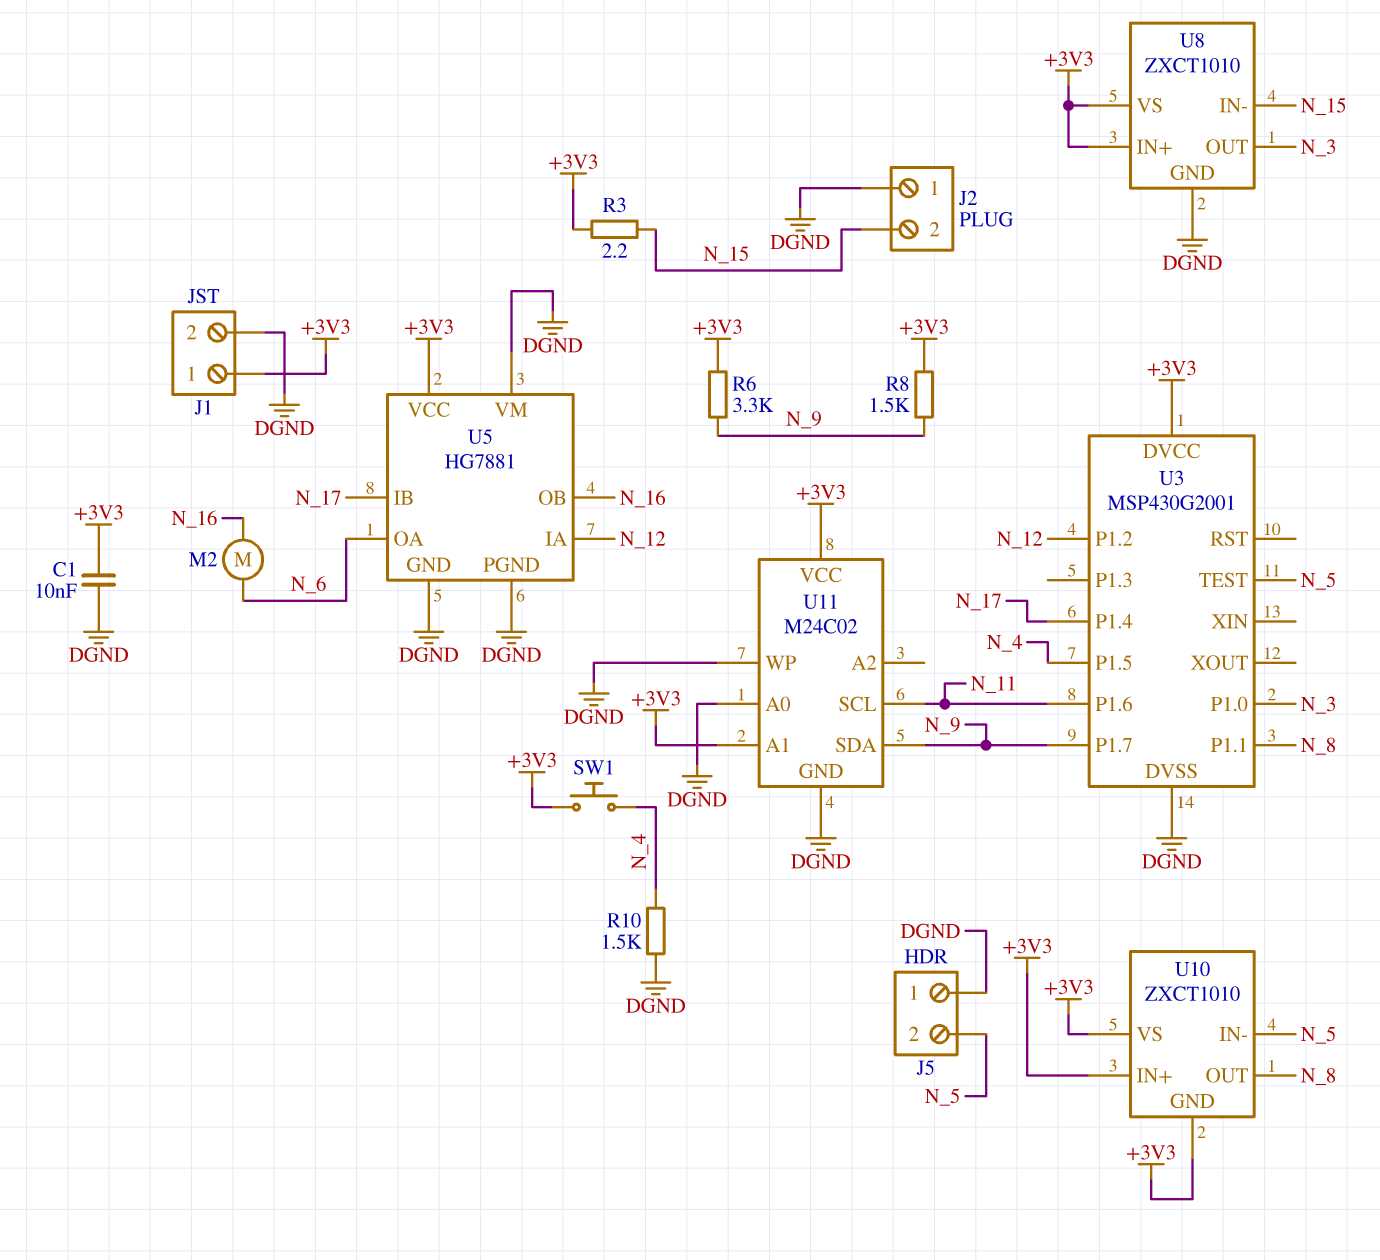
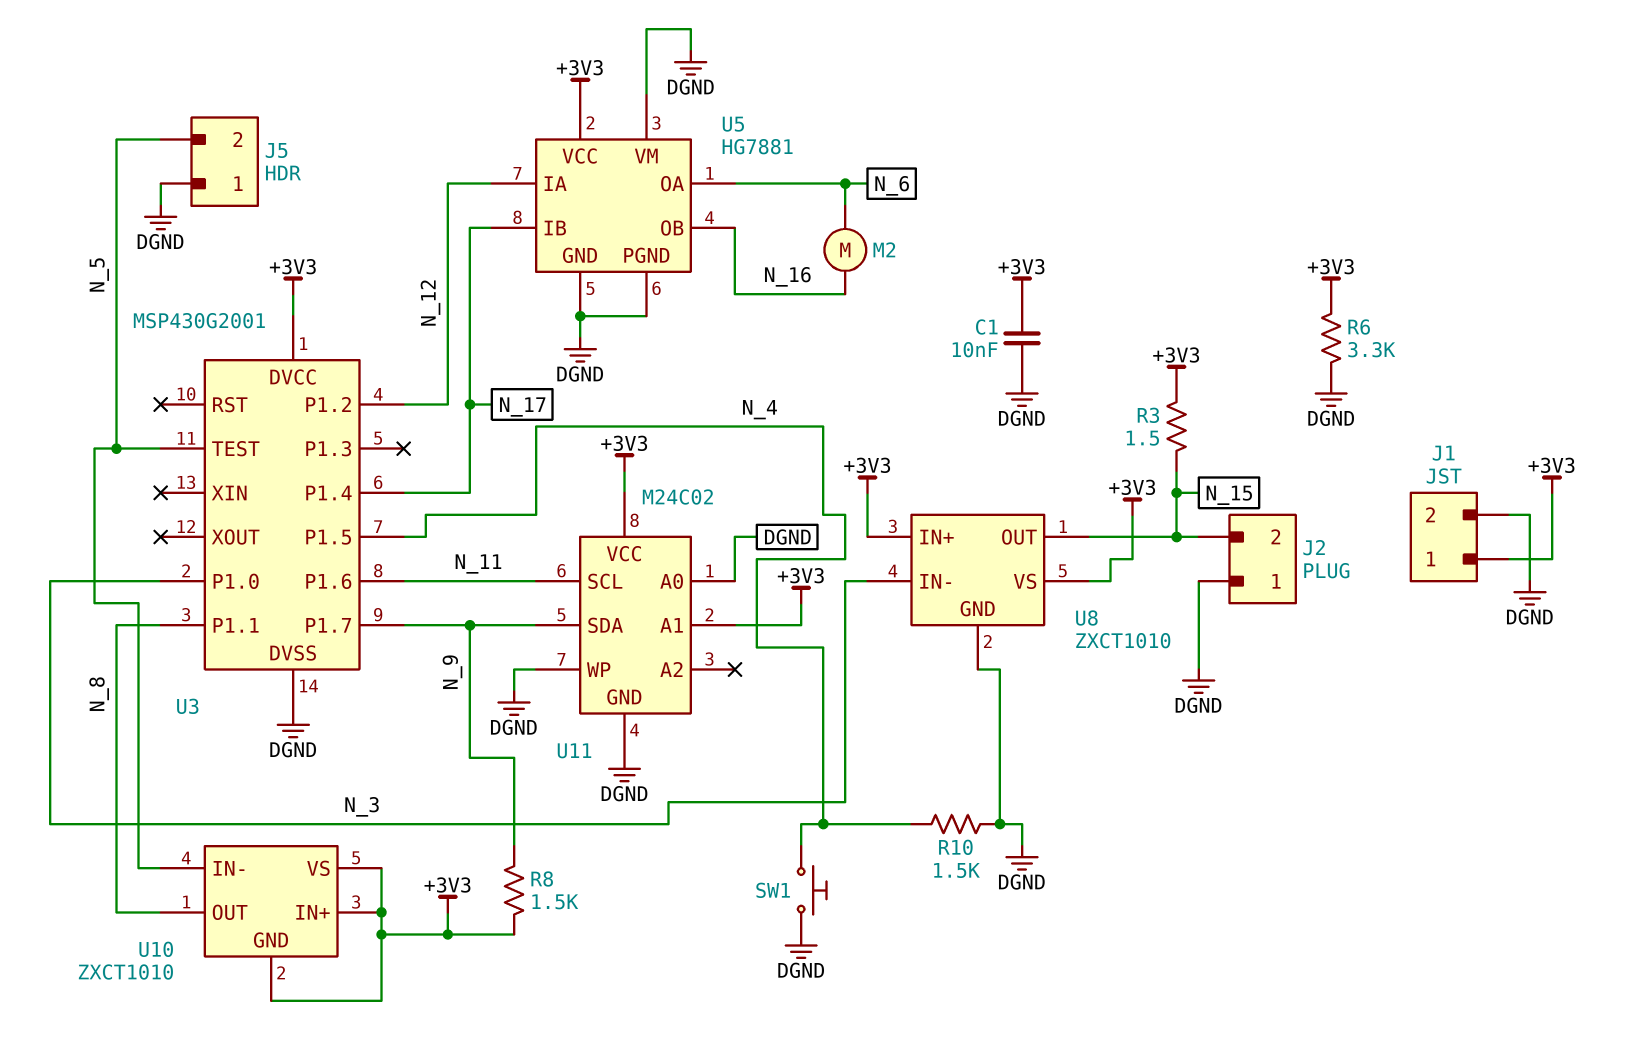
R3: 2.2 (+3V3, N_15) -> 1.5 (+3V3, N_15)
R6: 3.3k (+3V3, N_9) -> 3.3k (+3V3, DGND)
SW1: button (+3V3, N_4) -> button (DGND, N_4)
U8 pin IN-: N_15 -> N_3
U8 pin OUT: N_3 -> N_15

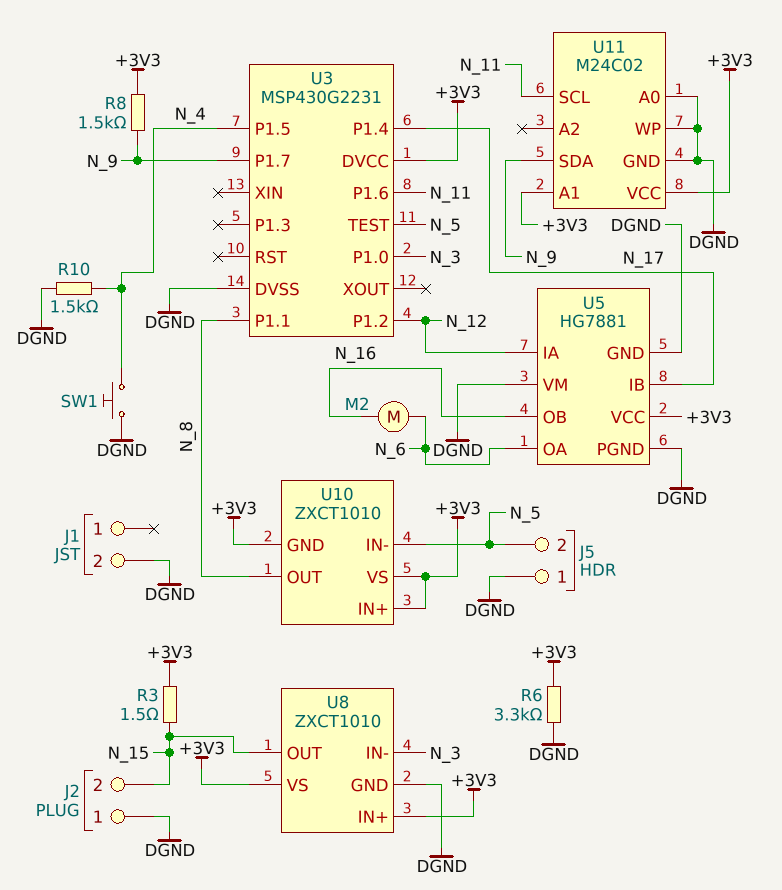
C1: 10nF (+3V3, DGND) -> none
J1 pin 1: +3V3 -> none
U3: MSP430G2001 -> MSP430G2231

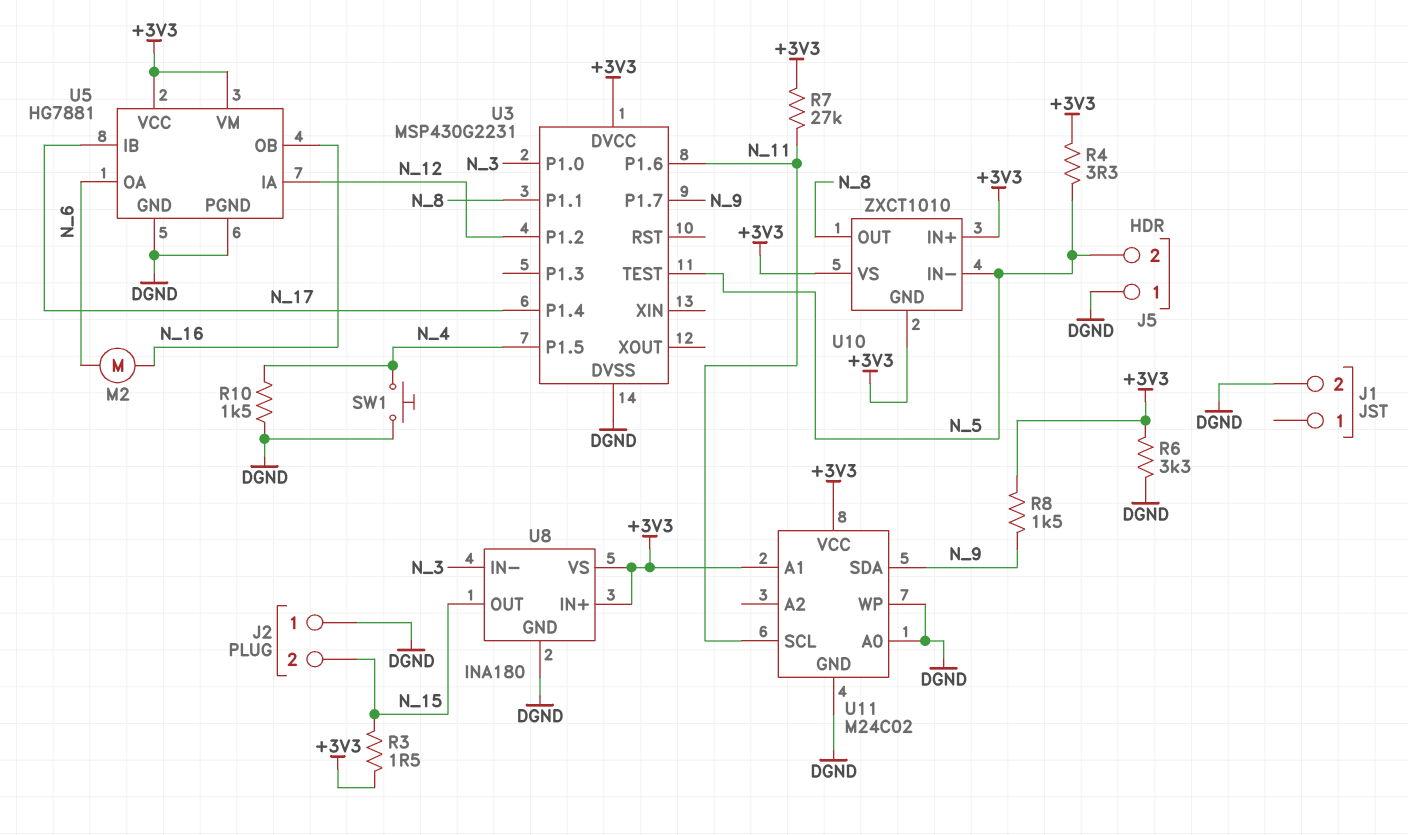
R4: none -> 3.3 (+3V3, N_5)
R7: none -> 27k (+3V3, N_11)
U5 pin VM: DGND -> +3V3
U8: ZXCT1010 -> INA180

